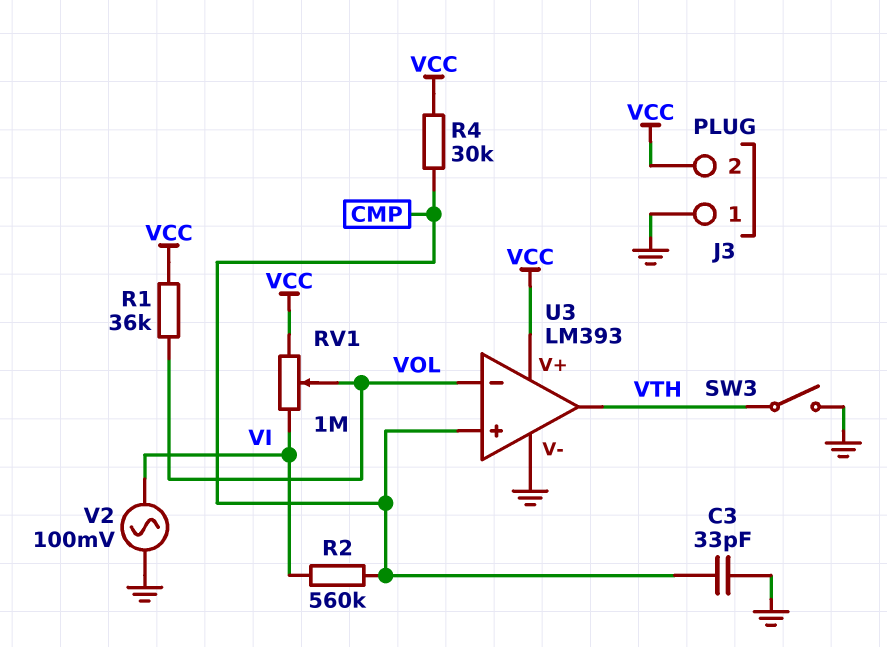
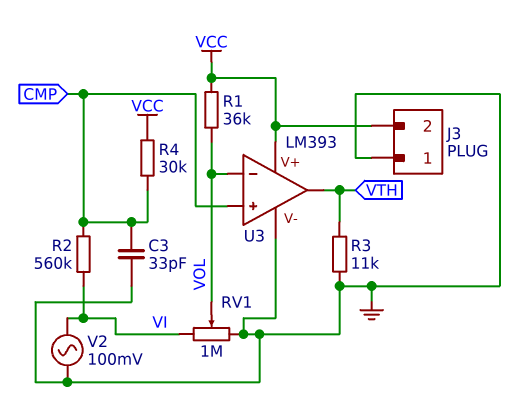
R3: none -> 11k (GND, VTH)
RV1: 1M (VCC, VI, wiper VOL) -> 1M (GND, VI, wiper VOL)
SW3: switch (GND, VTH) -> none

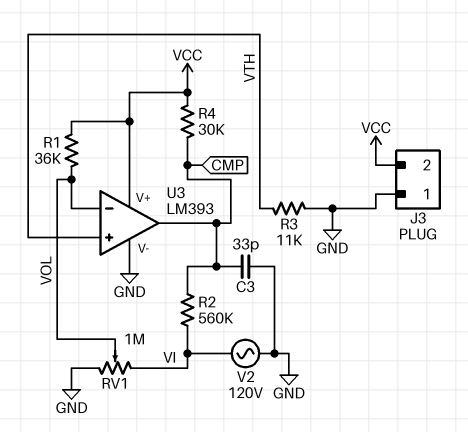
U3 pin in+: CMP -> VTH
U3 pin out: VTH -> CMP
V2: AC 100mV (GND, VI) -> AC 120V (GND, VI)

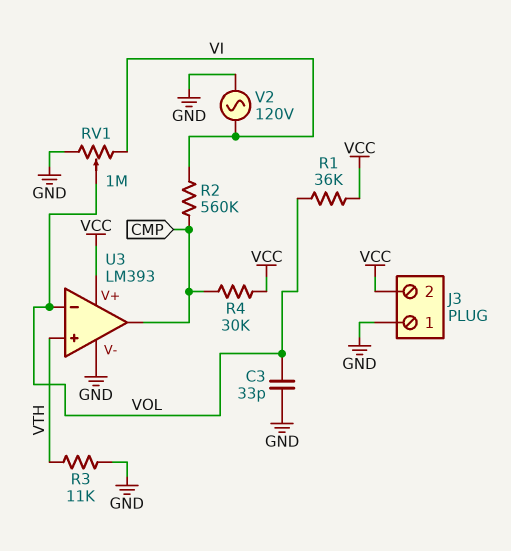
C3: 33pF (CMP, GND) -> 33pF (GND, VOL)

